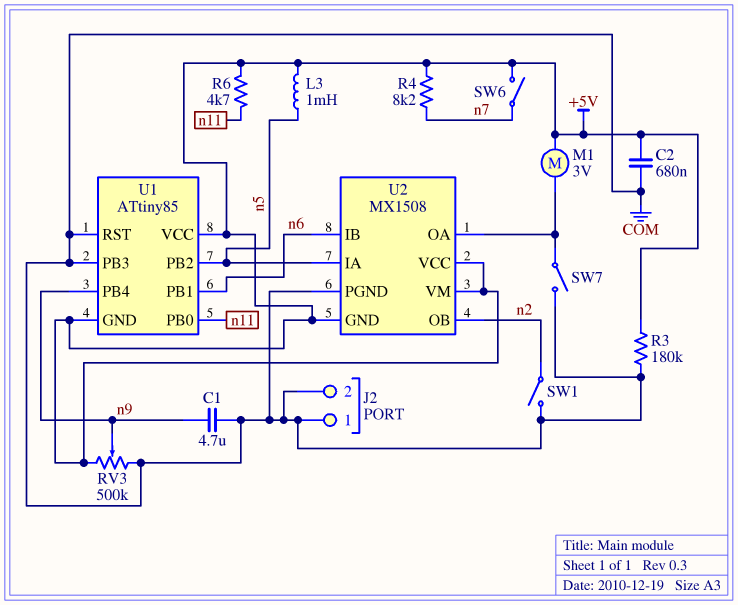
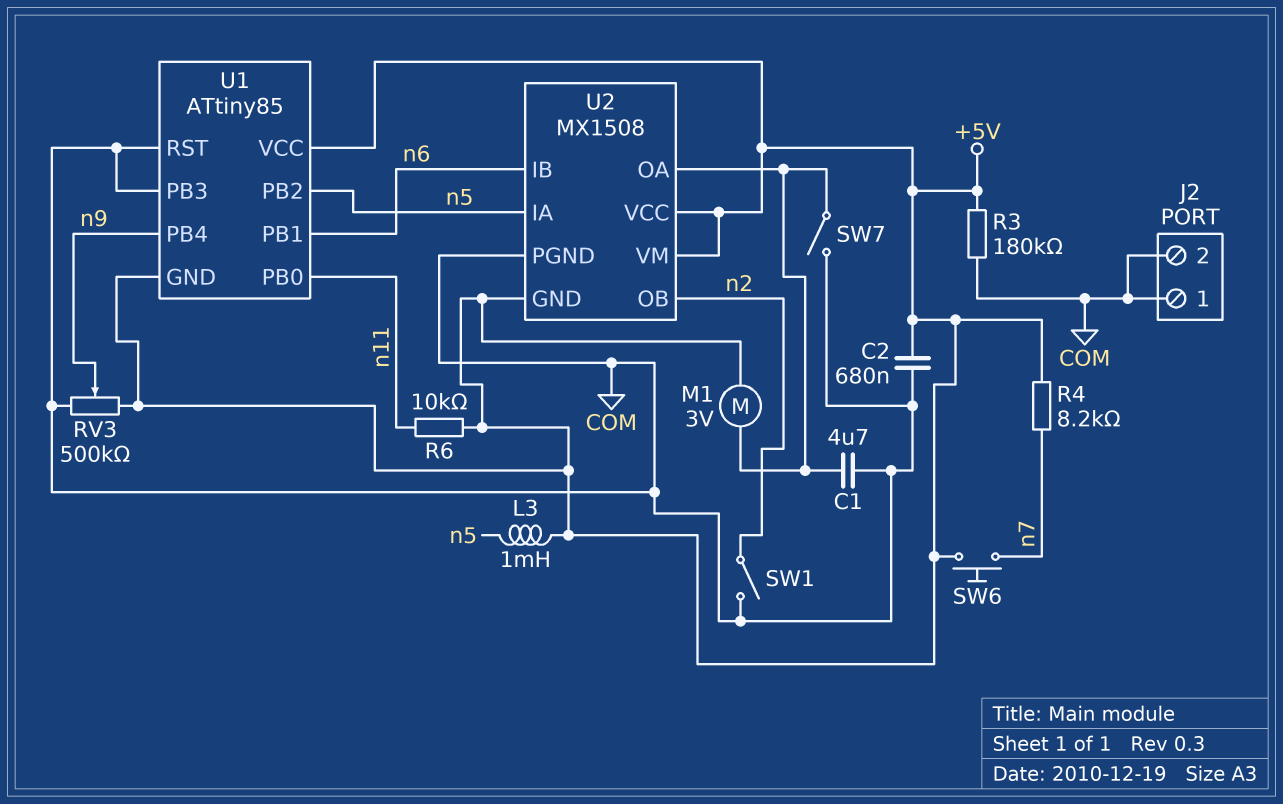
C1: 4.7uF (COM, n9) -> 4.7uF (COM, U2/OA)
R6: 4.7k (+5V, n11) -> 10k (+5V, n11)
SW6: switch (+5V, n7) -> button (+5V, n7)

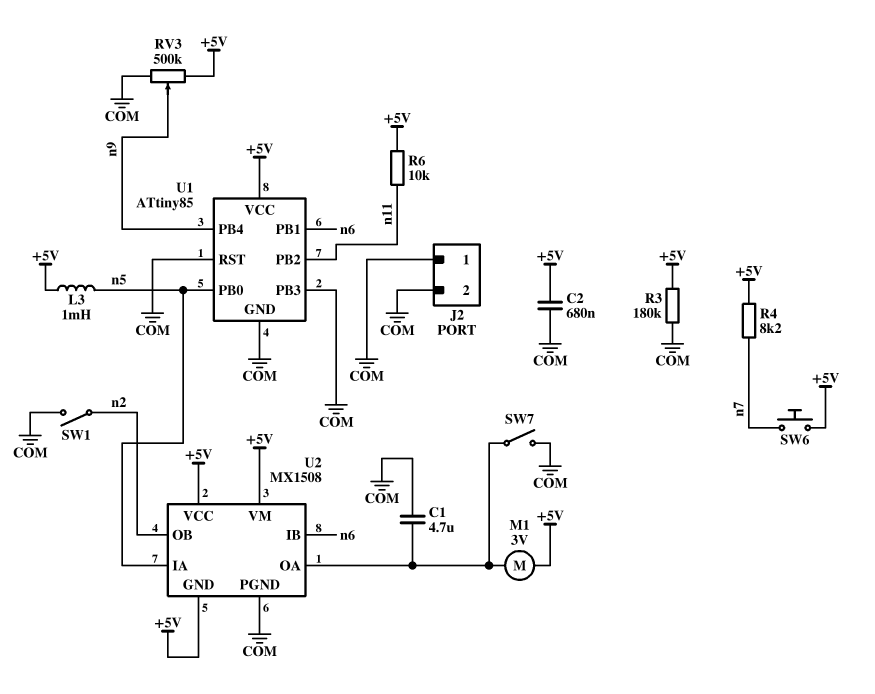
U1 pin GND: +5V -> COM
U1 pin PB0: n11 -> n5
U1 pin PB2: n5 -> n11

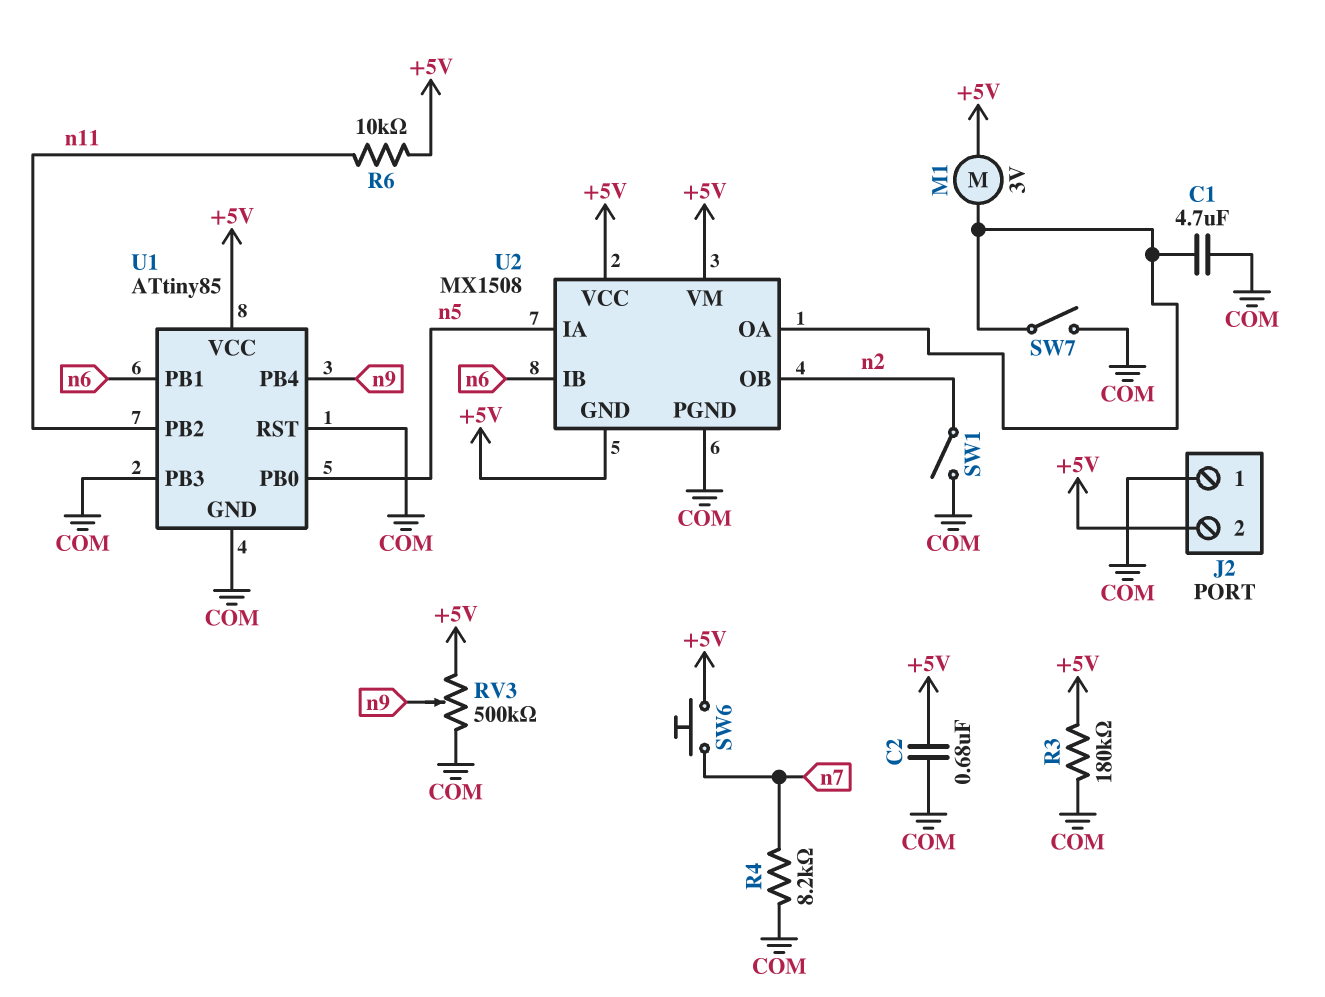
J2 pin 2: COM -> +5V
L3: 1mH (+5V, n5) -> none
R4: 8.2k (+5V, n7) -> 8.2k (COM, n7)

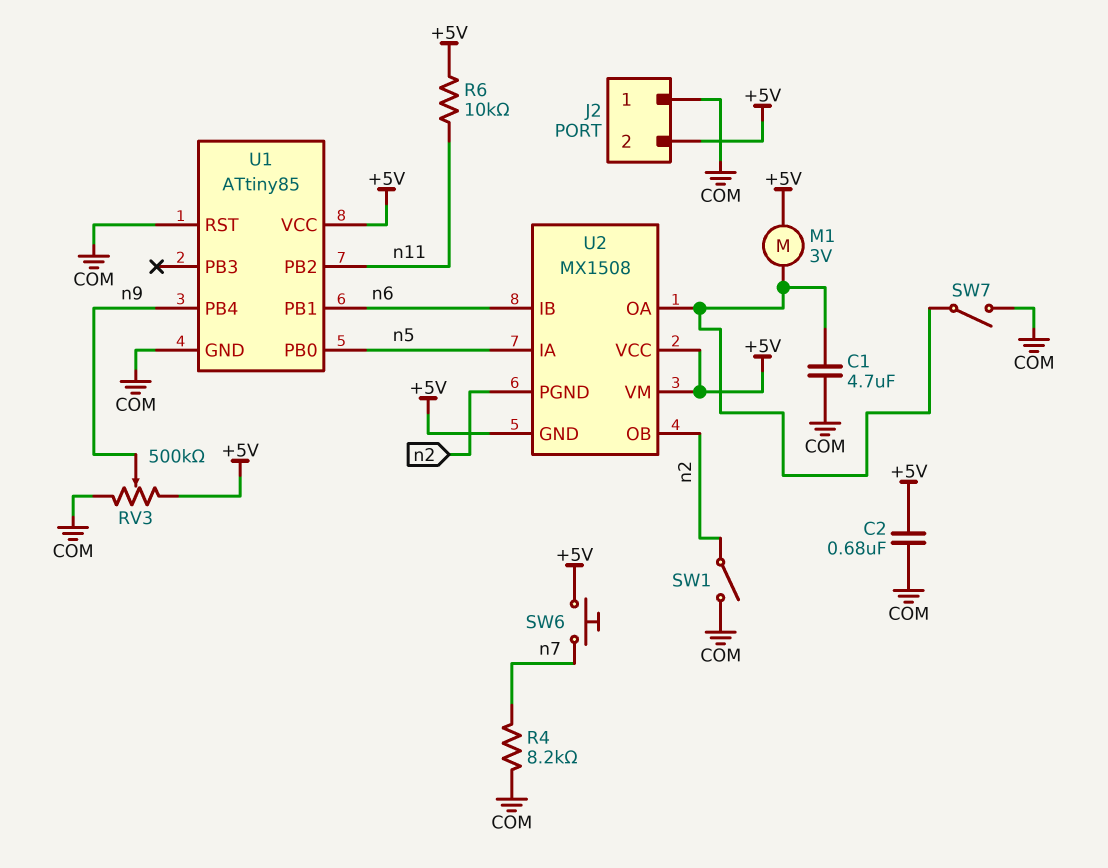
R3: 180k (+5V, COM) -> none
U1 pin PB3: COM -> none
U2 pin PGND: COM -> n2

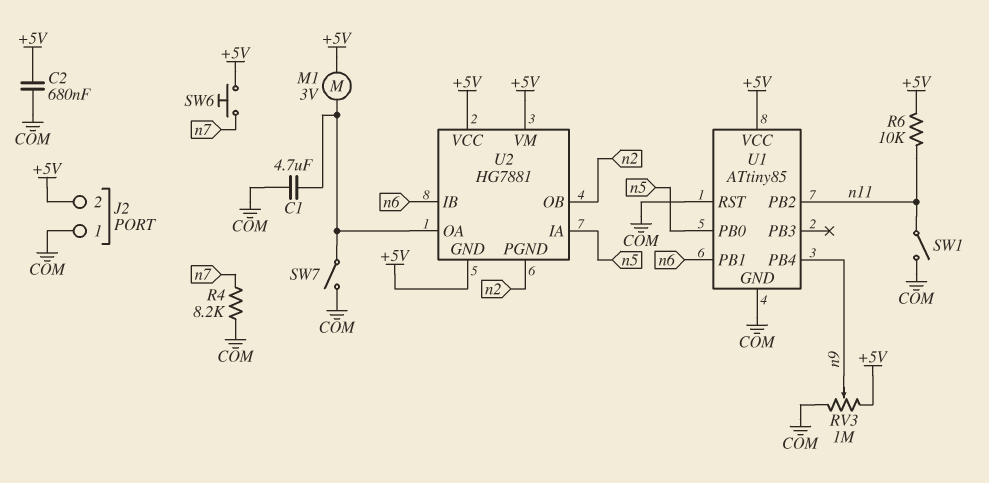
RV3: 500k (+5V, COM, wiper n9) -> 1M (+5V, COM, wiper n9)
SW1: switch (COM, n2) -> switch (COM, n11)
U2: MX1508 -> HG7881

